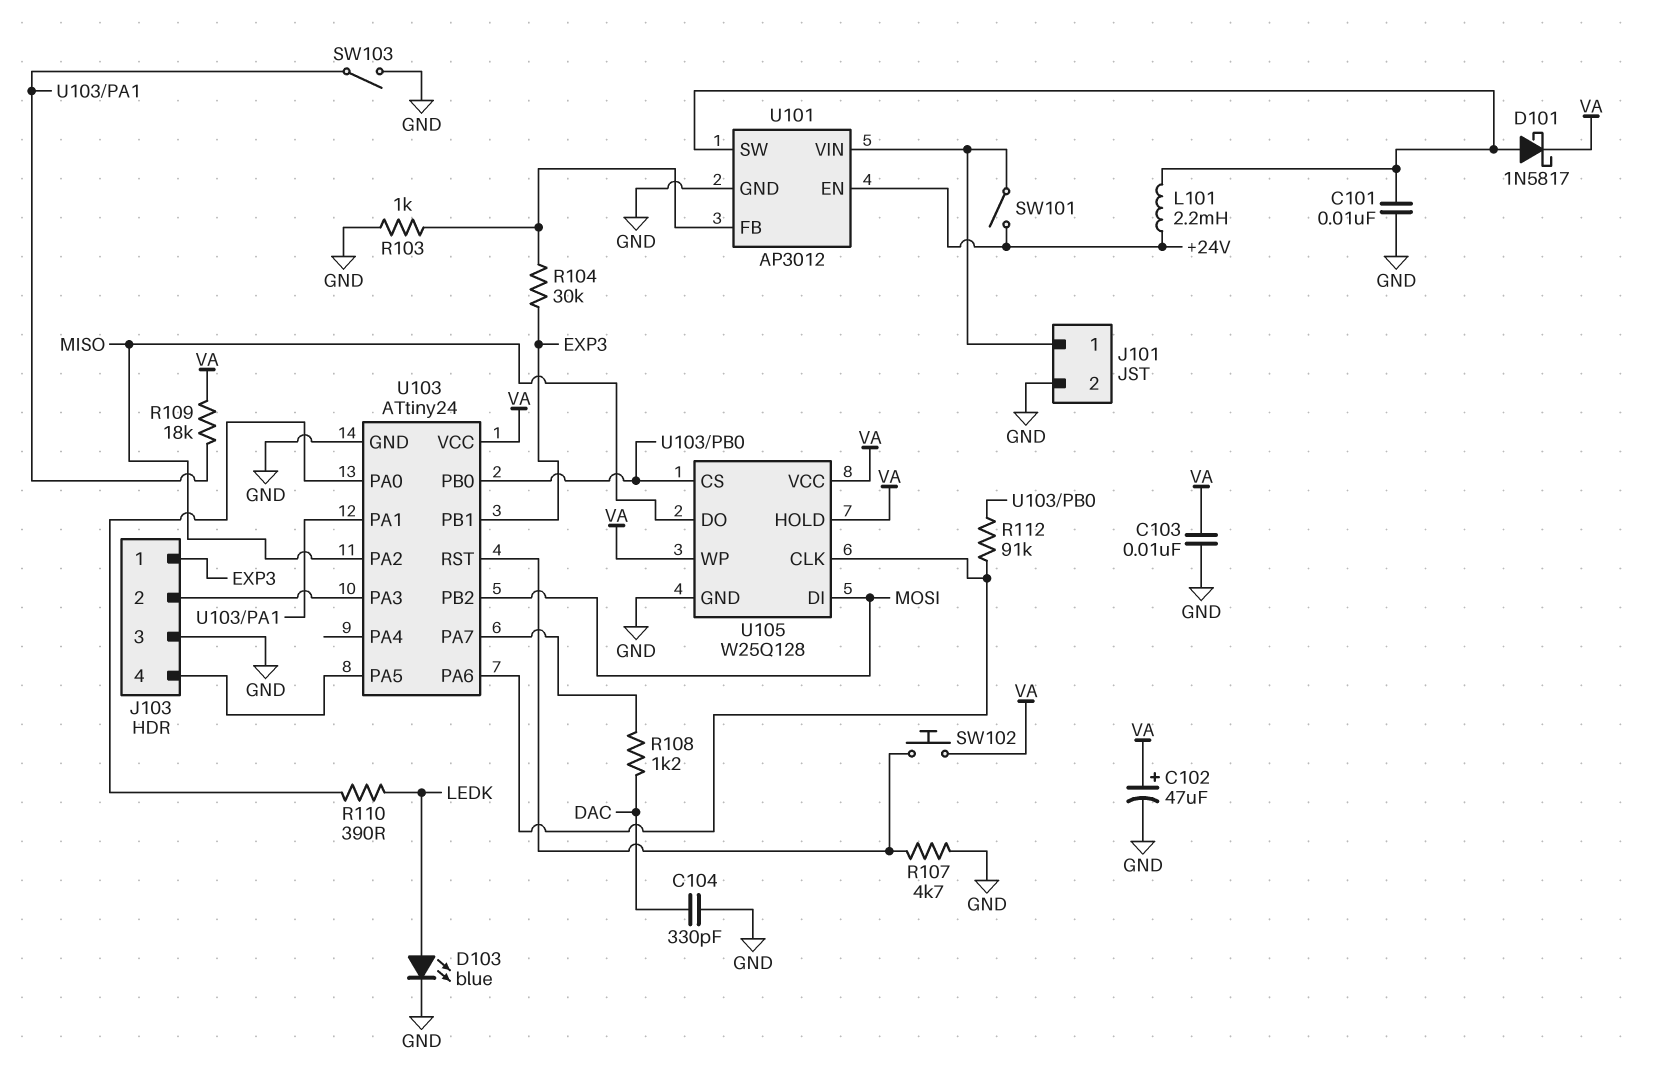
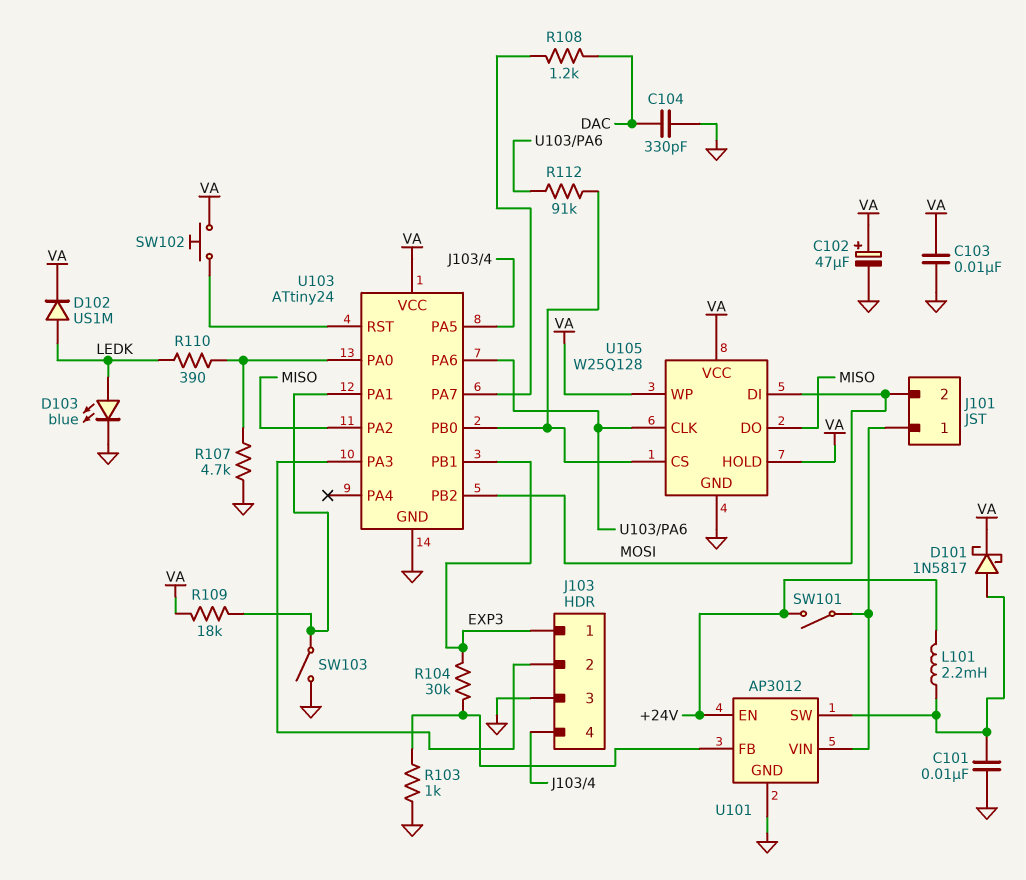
D102: none -> diode US1M (A LEDK, K VA)
J101 pin 2: GND -> MOSI
R107: 4.7k (GND, U103/RST) -> 4.7k (GND, U103/PA0)

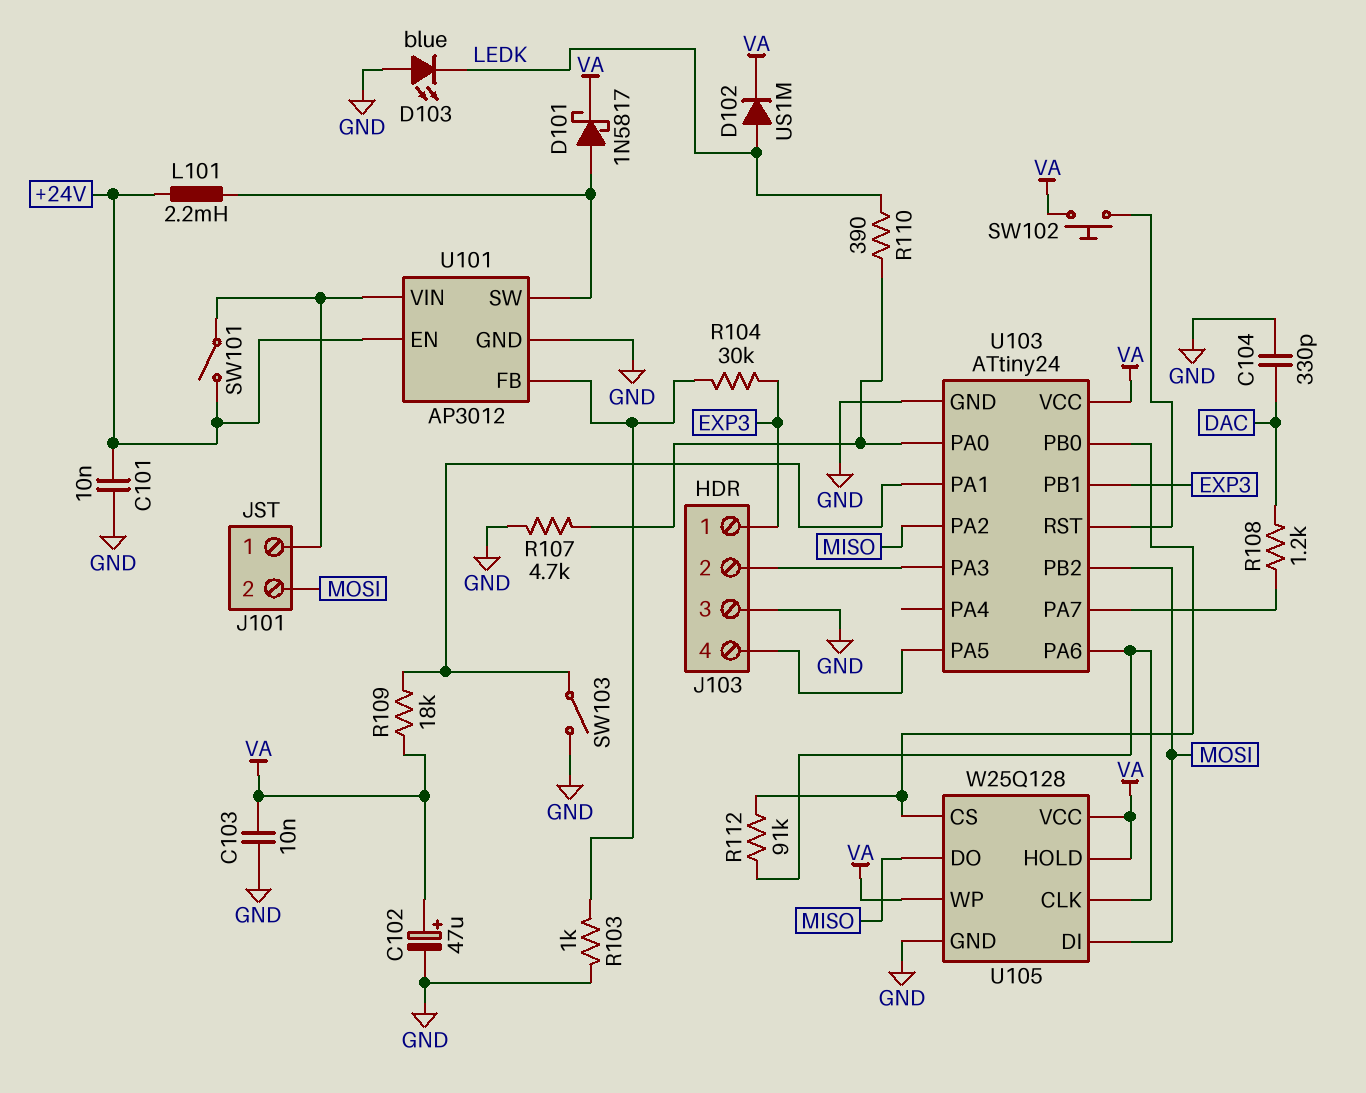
C101: 10nF (GND, U101/SW) -> 10nF (+24V, GND)
D103: LED blue (A LEDK, K GND) -> LED blue (A GND, K LEDK)

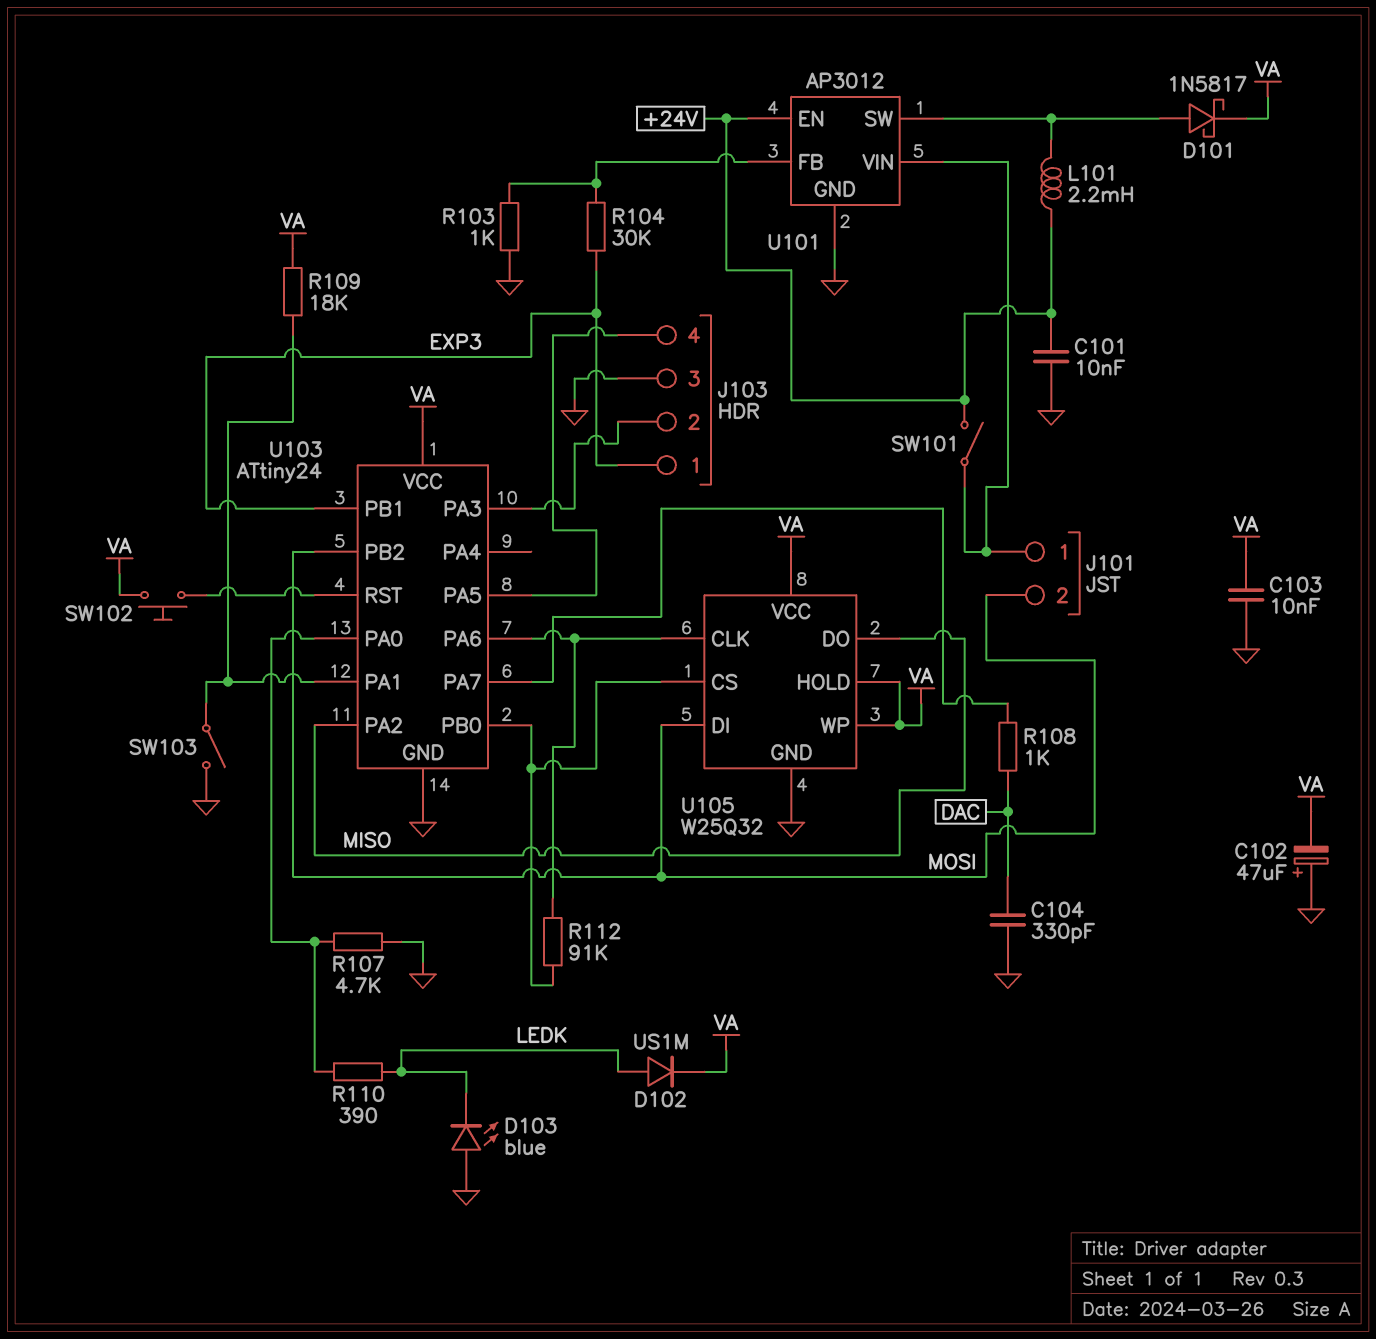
C102: 47uF (plus VA, minus GND) -> 47uF (plus GND, minus VA)
R108: 1.2k (DAC, U103/PA7) -> 1k (DAC, U103/PA7)
U105: W25Q128 -> W25Q32

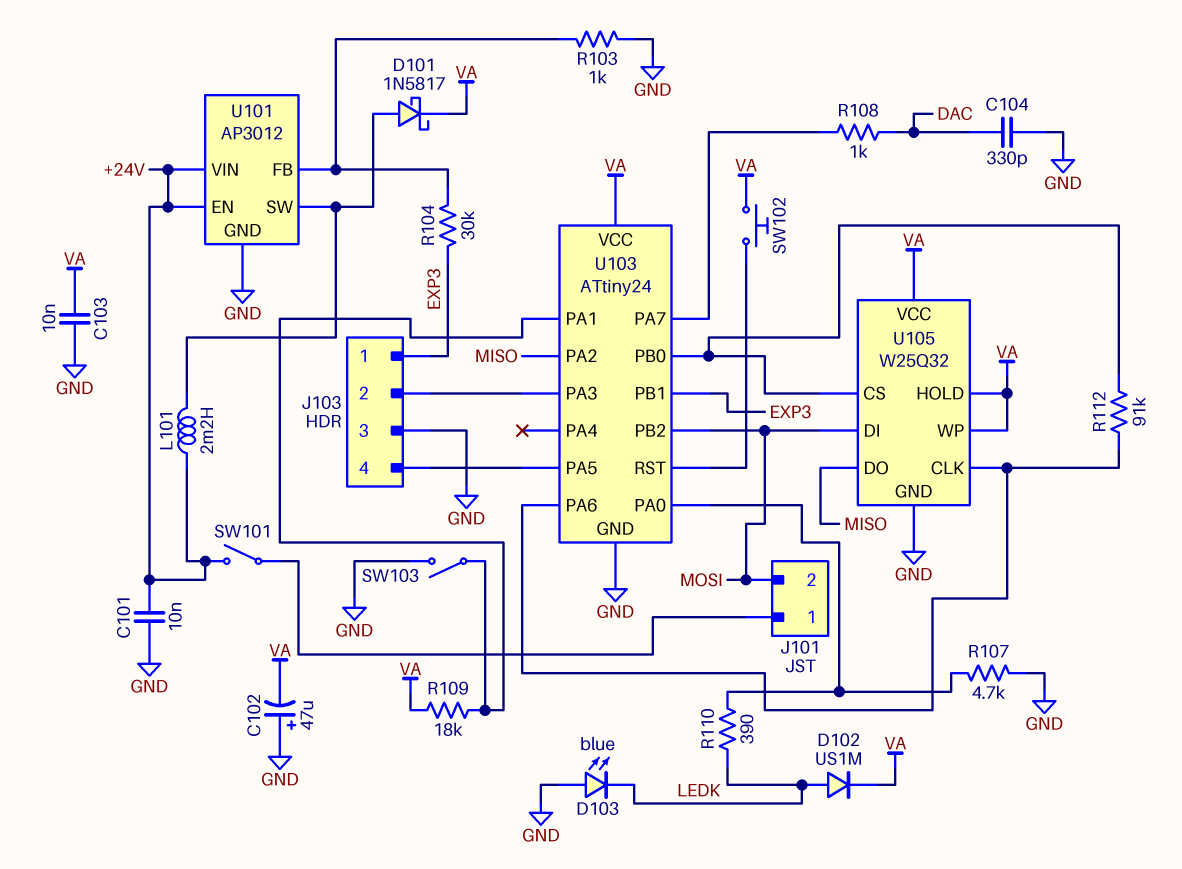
U101 pin VIN: J101/1 -> +24V

